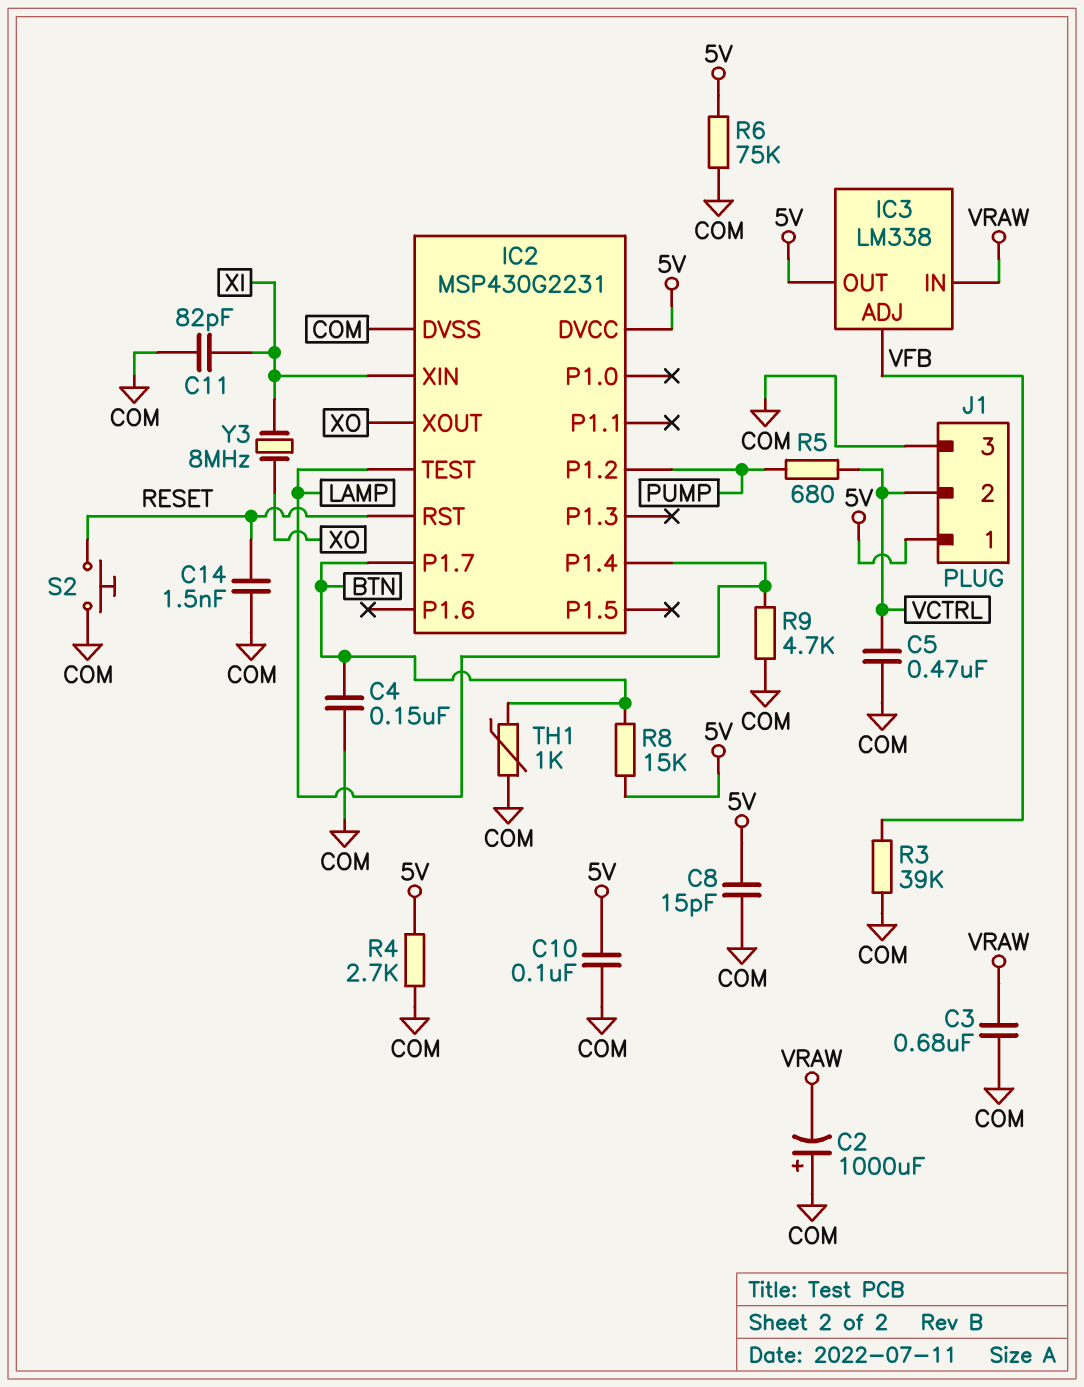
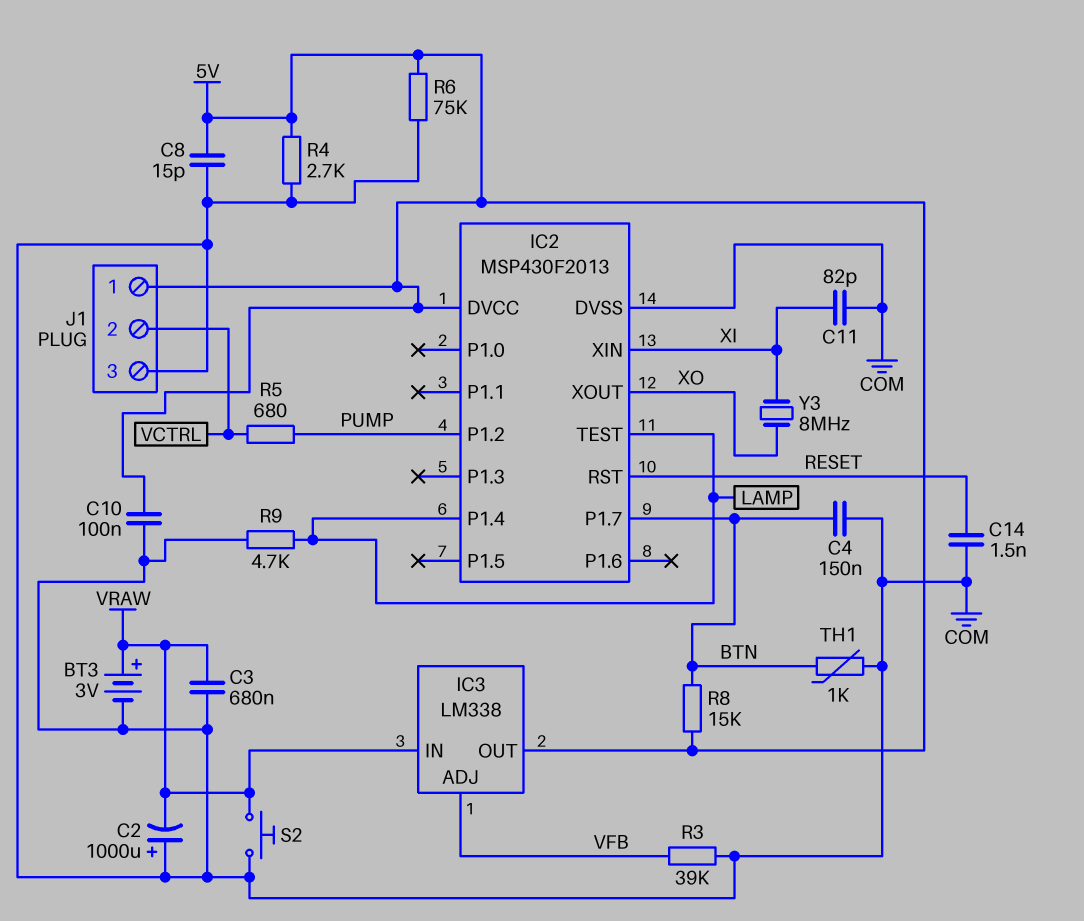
BT3: none -> 3V (plus VRAW, minus COM)
C5: 470nF (COM, VCTRL) -> none
IC2: MSP430G2231 -> MSP430F2013
S2: button (COM, RESET) -> button (COM, VRAW)

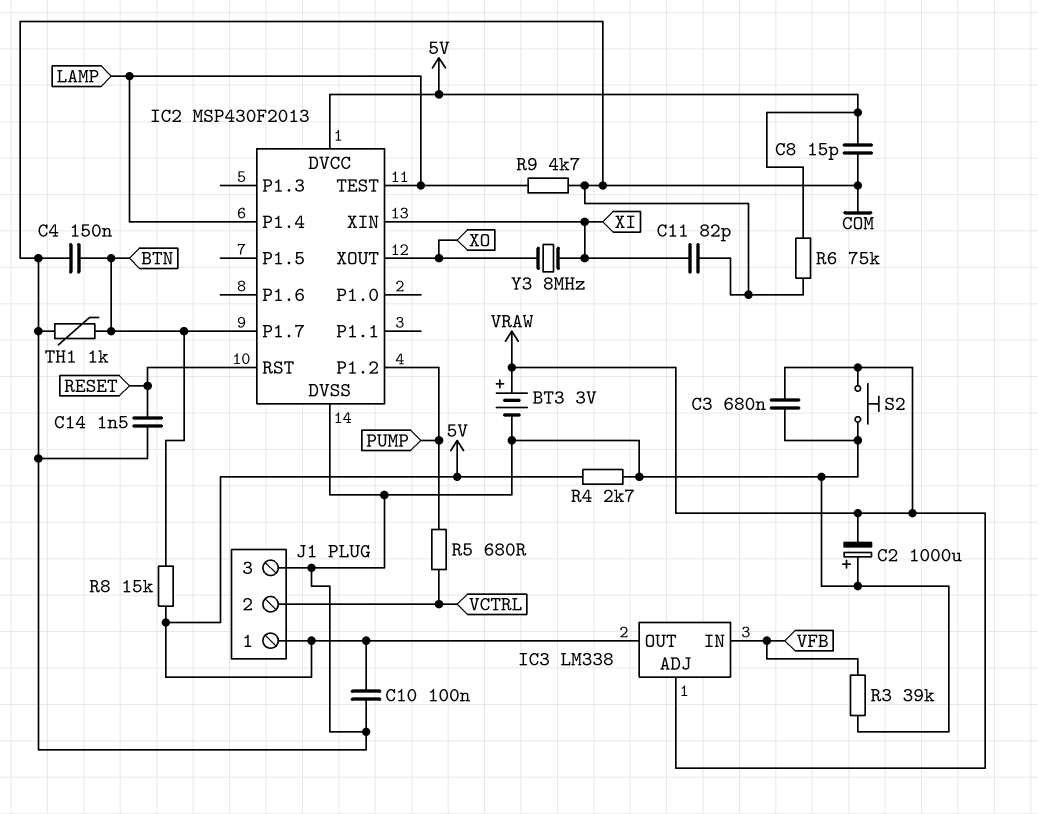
IC3 pin ADJ: VFB -> VRAW
IC3 pin IN: VRAW -> VFB

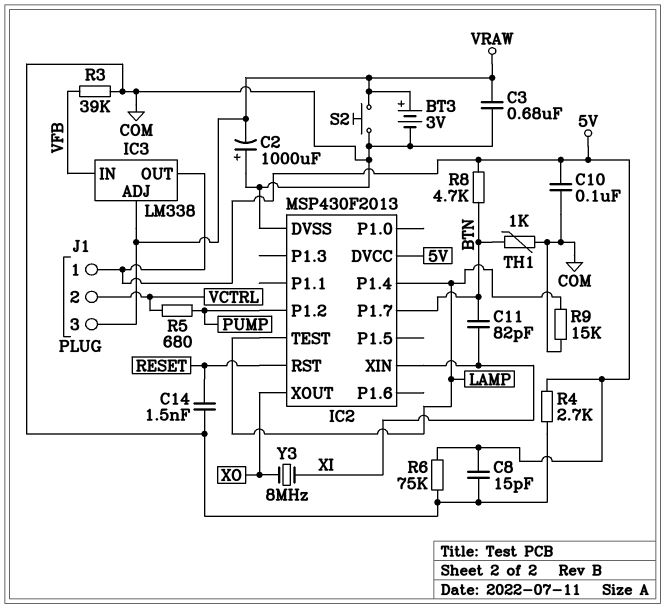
C4: 150nF (BTN, COM) -> none
C11: 82pF (COM, XI) -> 82pF (BTN, XI)
J1 pin 3: COM -> VRAW
R8: 15k (5V, BTN) -> 4.7k (5V, BTN)
R9: 4.7k (COM, LAMP) -> 15k (COM, LAMP)

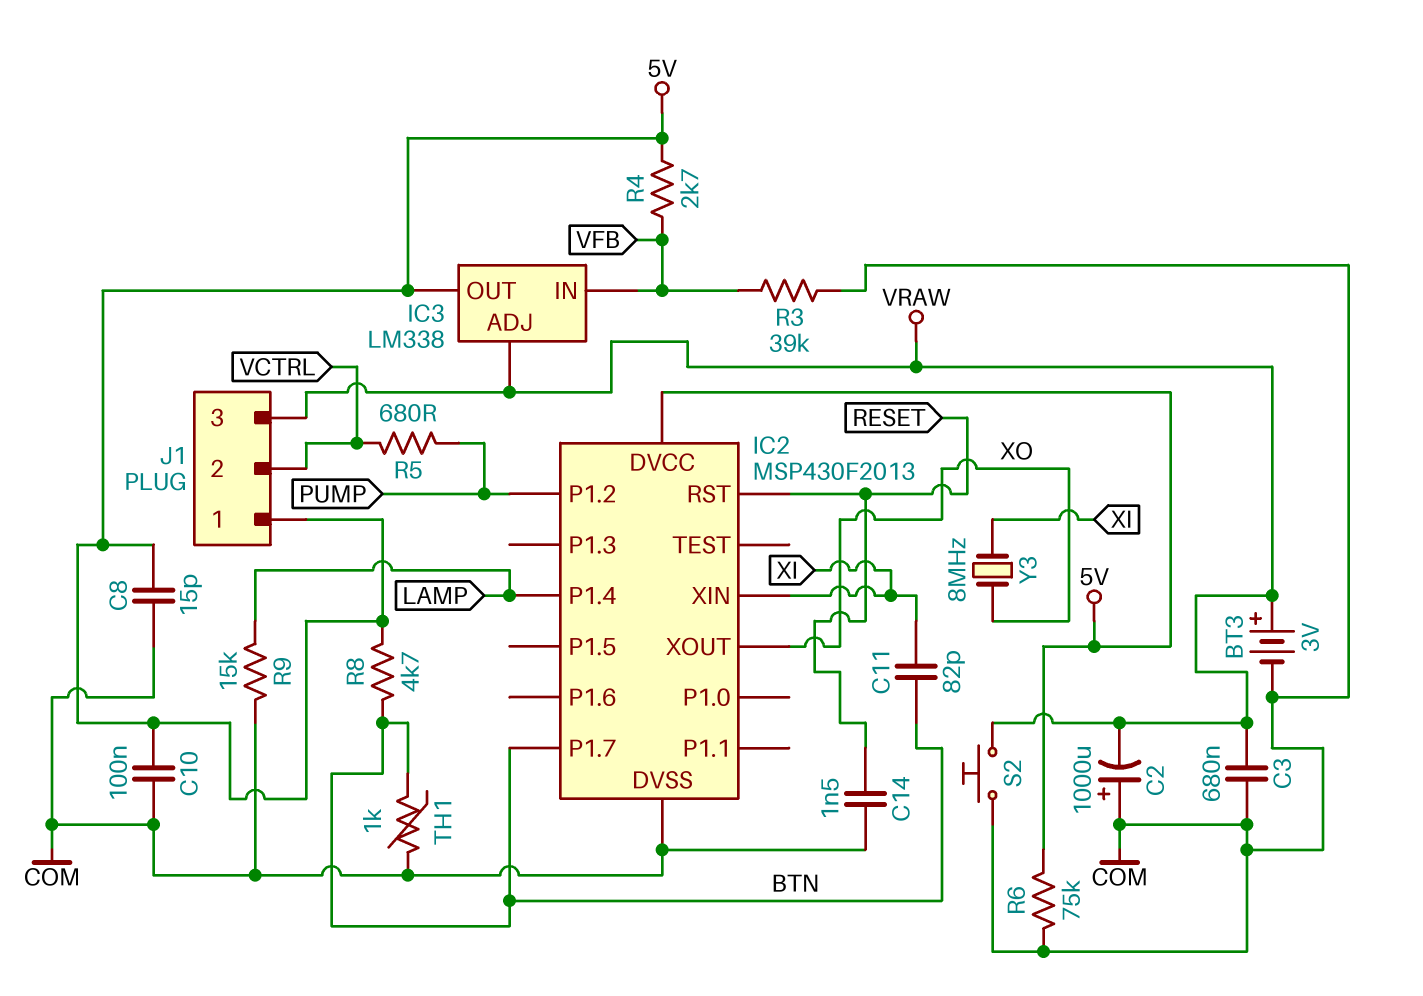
IC2 pin TEST: LAMP -> none
R4: 2.7k (5V, COM) -> 2.7k (5V, VFB)

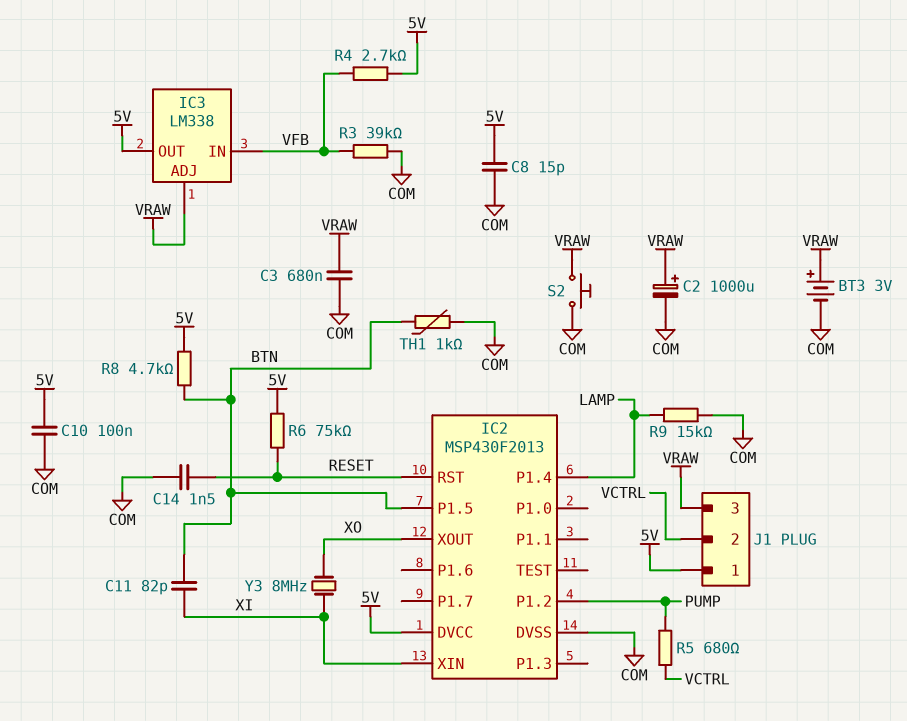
C2: 1000uF (plus COM, minus VRAW) -> 1000uF (plus VRAW, minus COM)
IC2 pin P1.5: none -> BTN
IC2 pin P1.7: BTN -> none
R6: 75k (5V, COM) -> 75k (5V, RESET)

